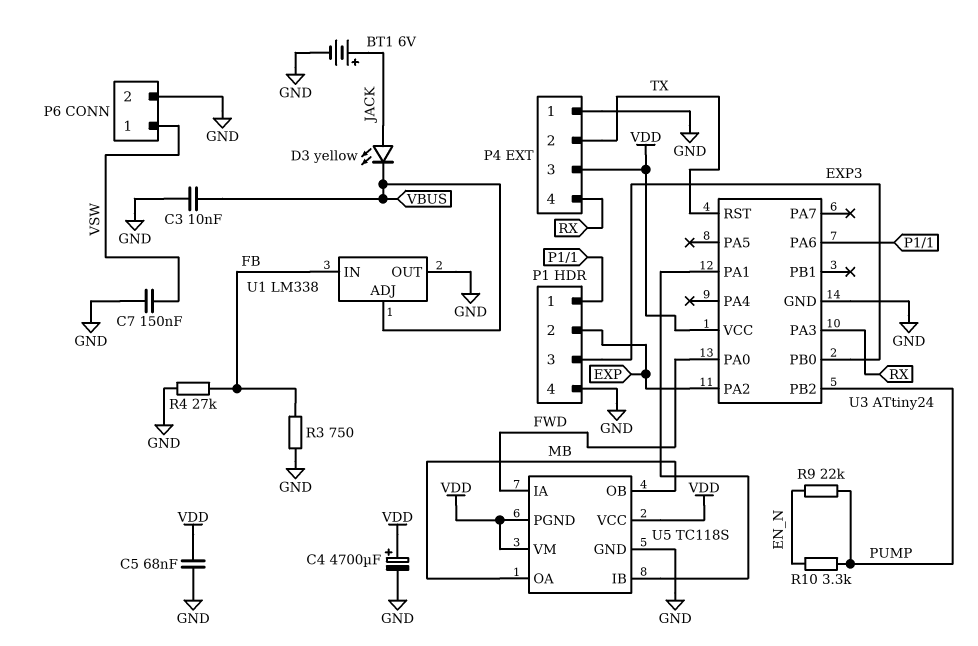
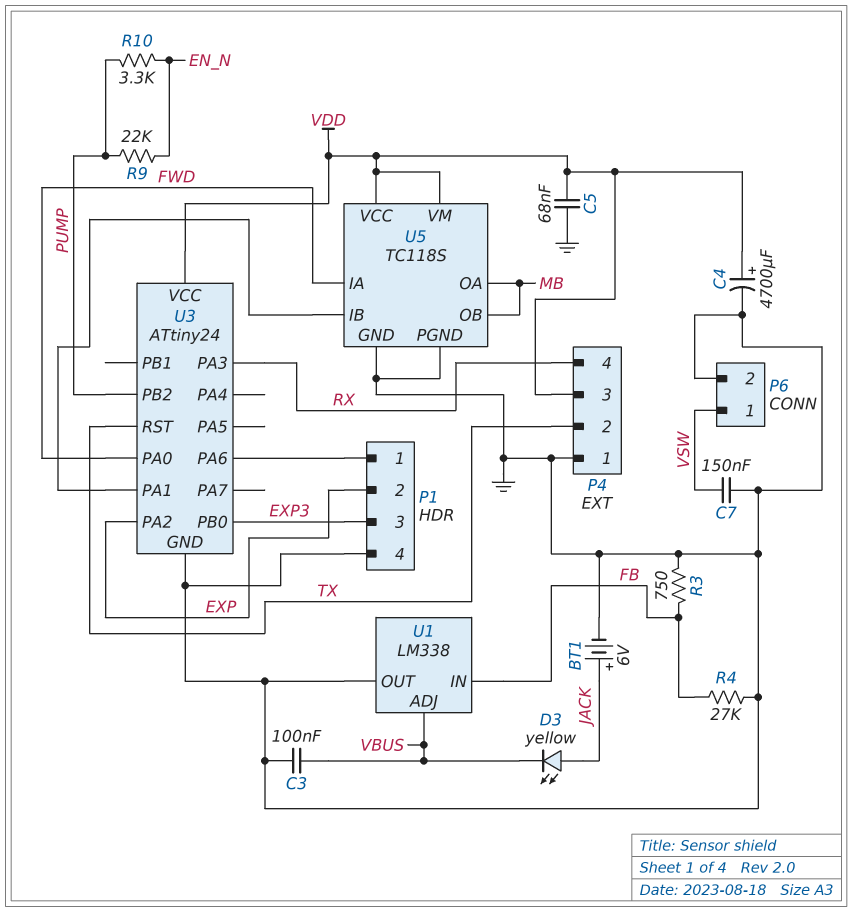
C3: 10nF (GND, VBUS) -> 100nF (GND, VBUS)
U5 pin PGND: VDD -> GND

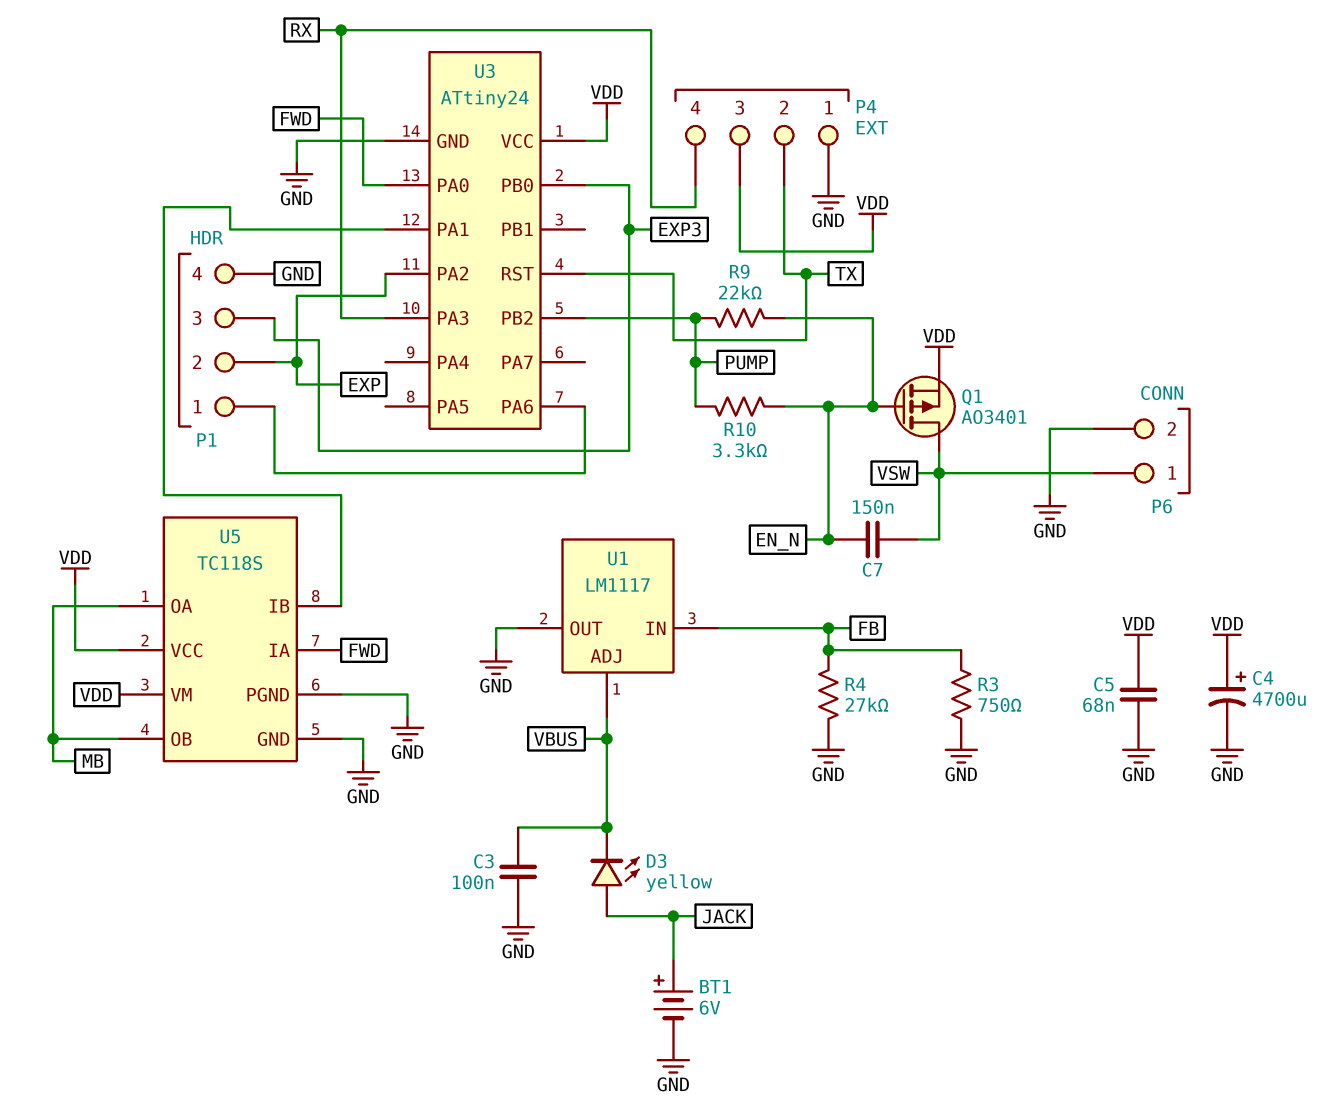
C7: 150nF (GND, VSW) -> 150nF (EN_N, VSW)
Q1: none -> PMOS AO3401 (G EN_N, D VSW, S VDD)
U1: LM338 -> LM1117

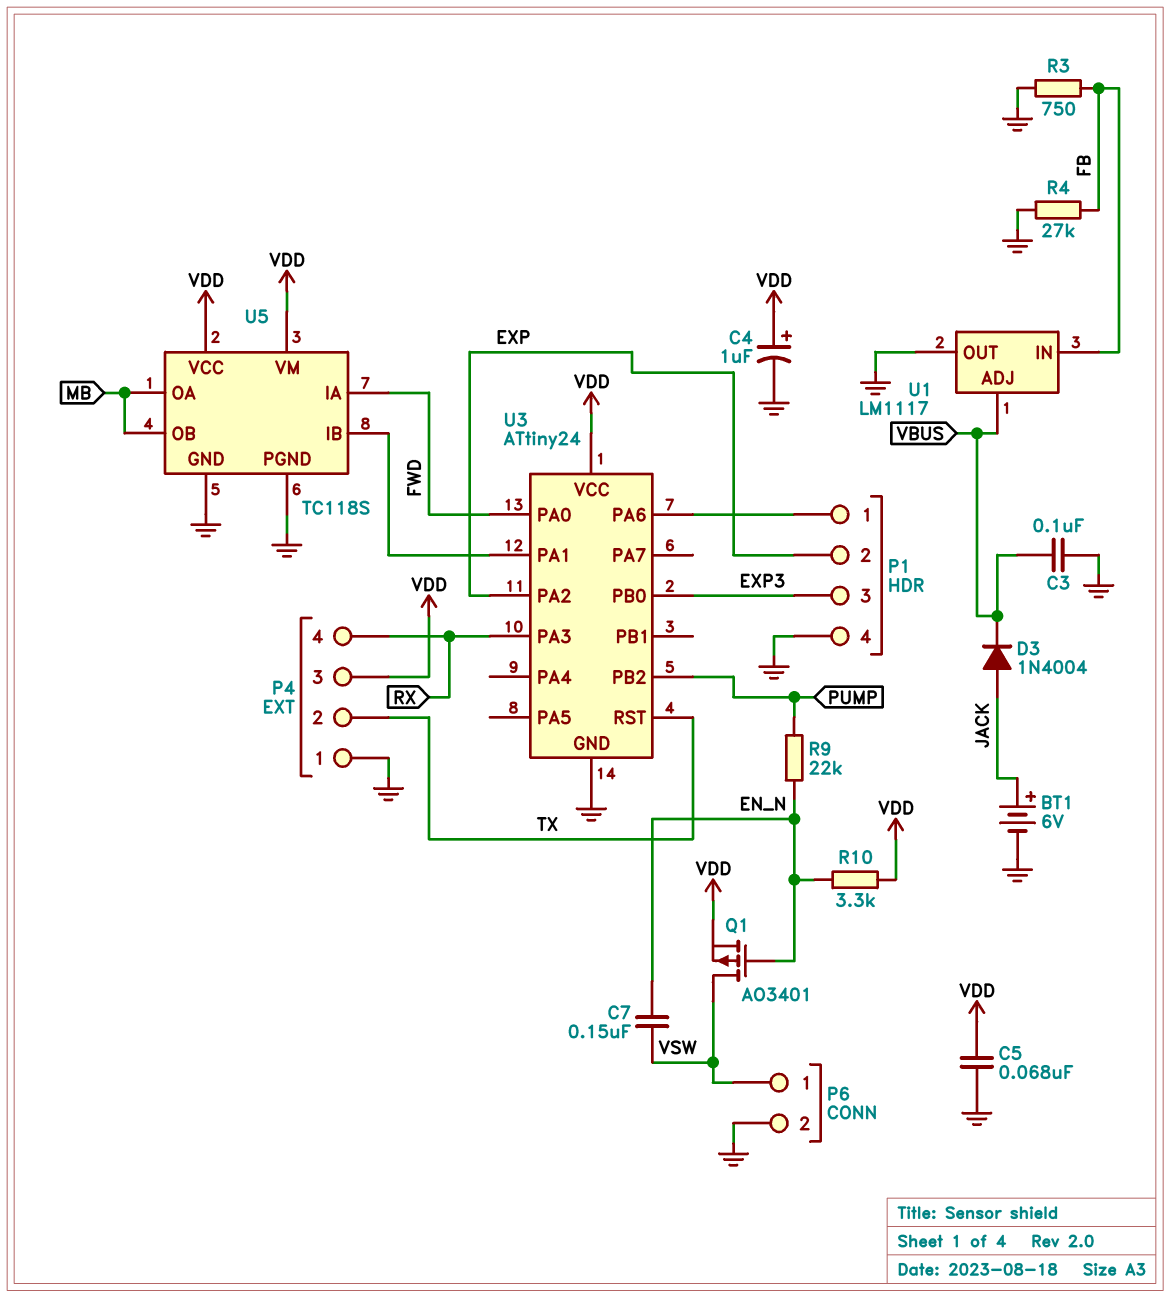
C4: 4700uF (plus VDD, minus GND) -> 1uF (plus VDD, minus GND)
D3: LED yellow (A JACK, K VBUS) -> diode 1N4004 (A JACK, K VBUS)
R10: 3.3k (EN_N, PUMP) -> 3.3k (EN_N, VDD)

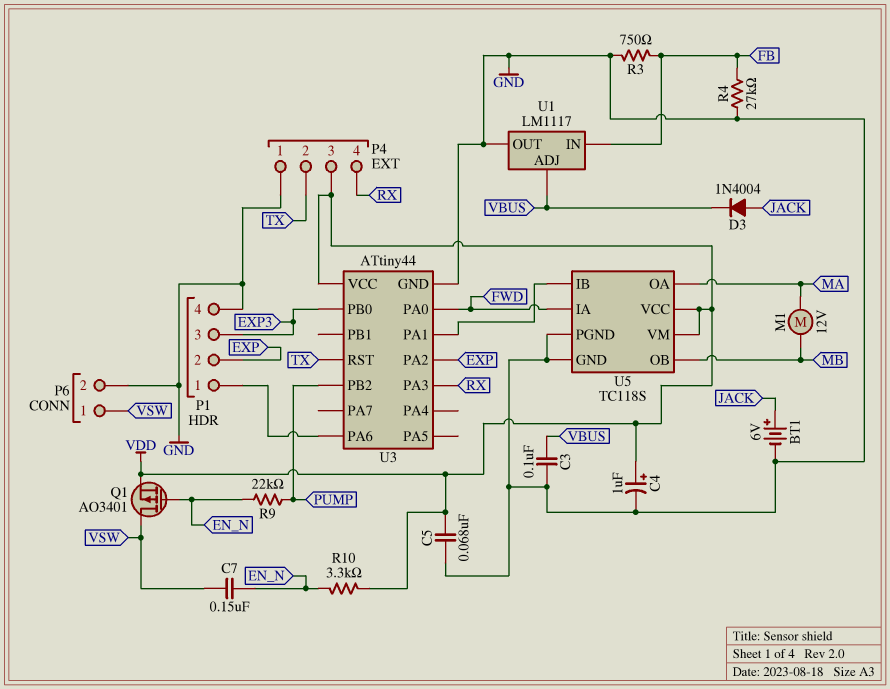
M1: none -> motor 12V (MA, MB)
U3: ATtiny24 -> ATtiny44
U5 pin OA: MB -> MA

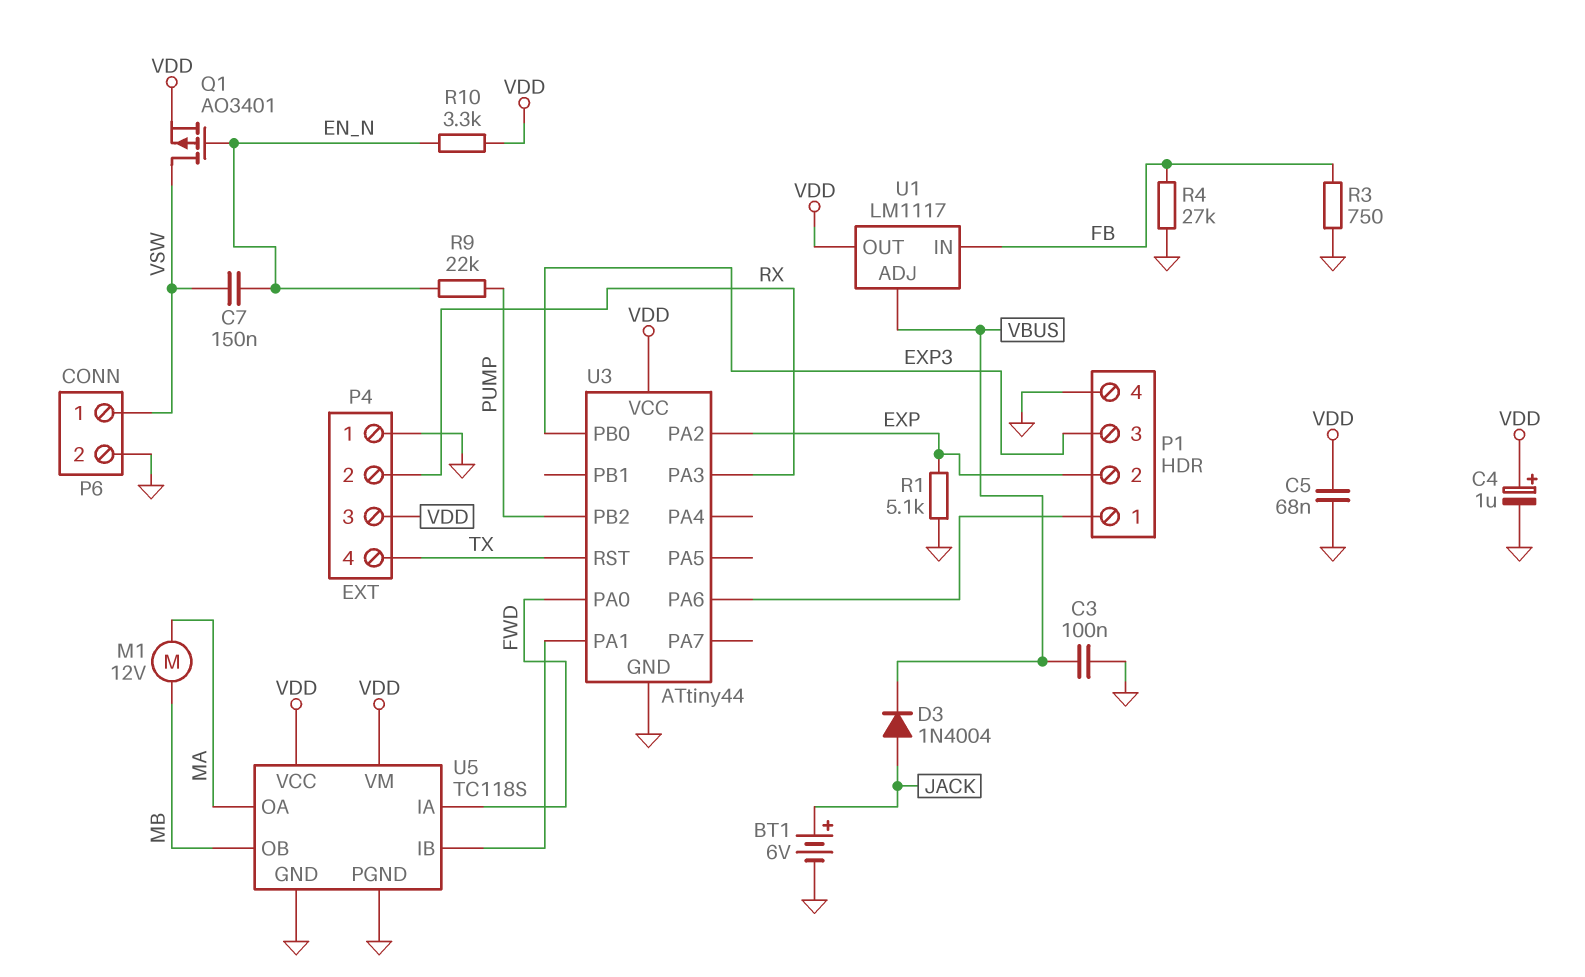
P4 pin 2: TX -> RX
P4 pin 4: RX -> TX
R1: none -> 5.1k (EXP, GND)
U1 pin OUT: GND -> VDD

